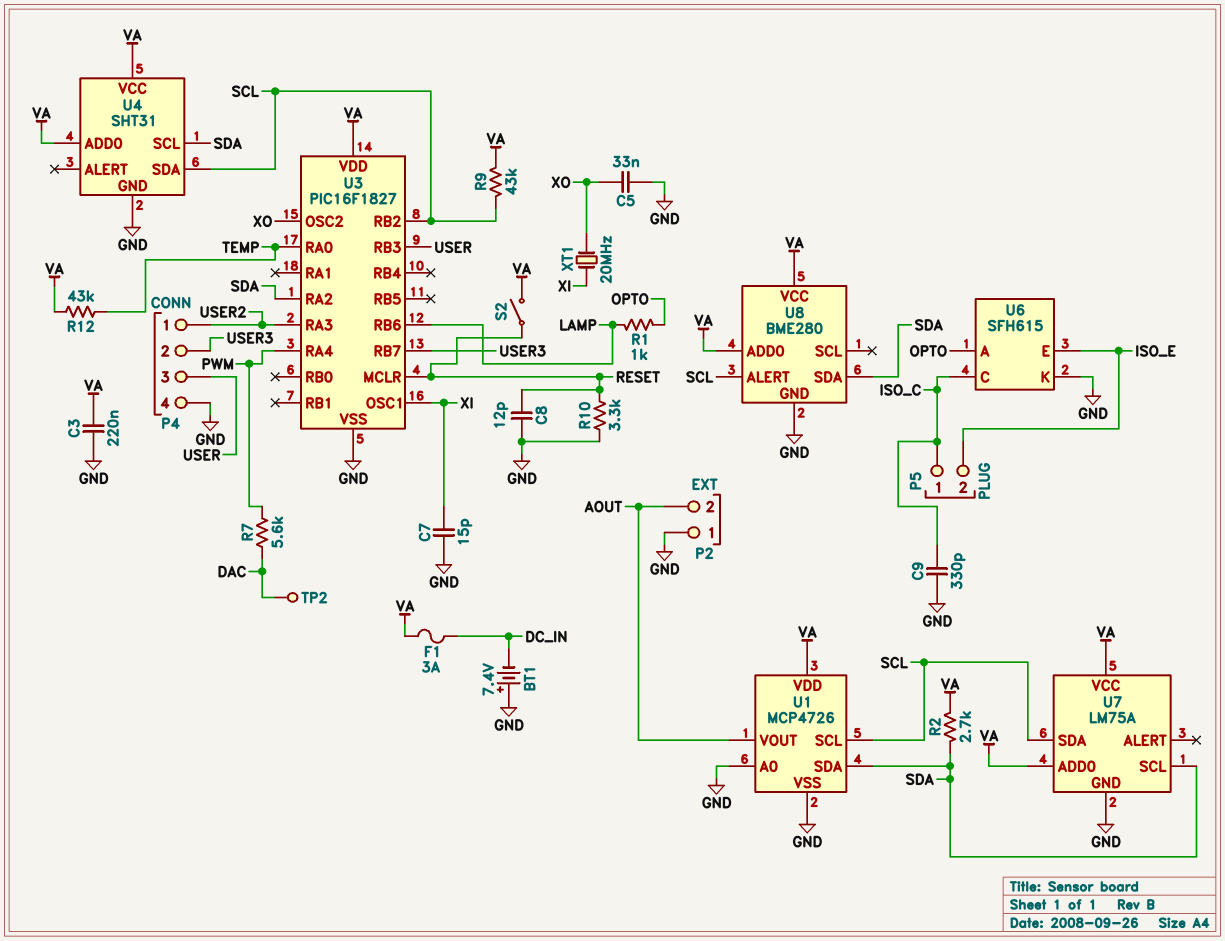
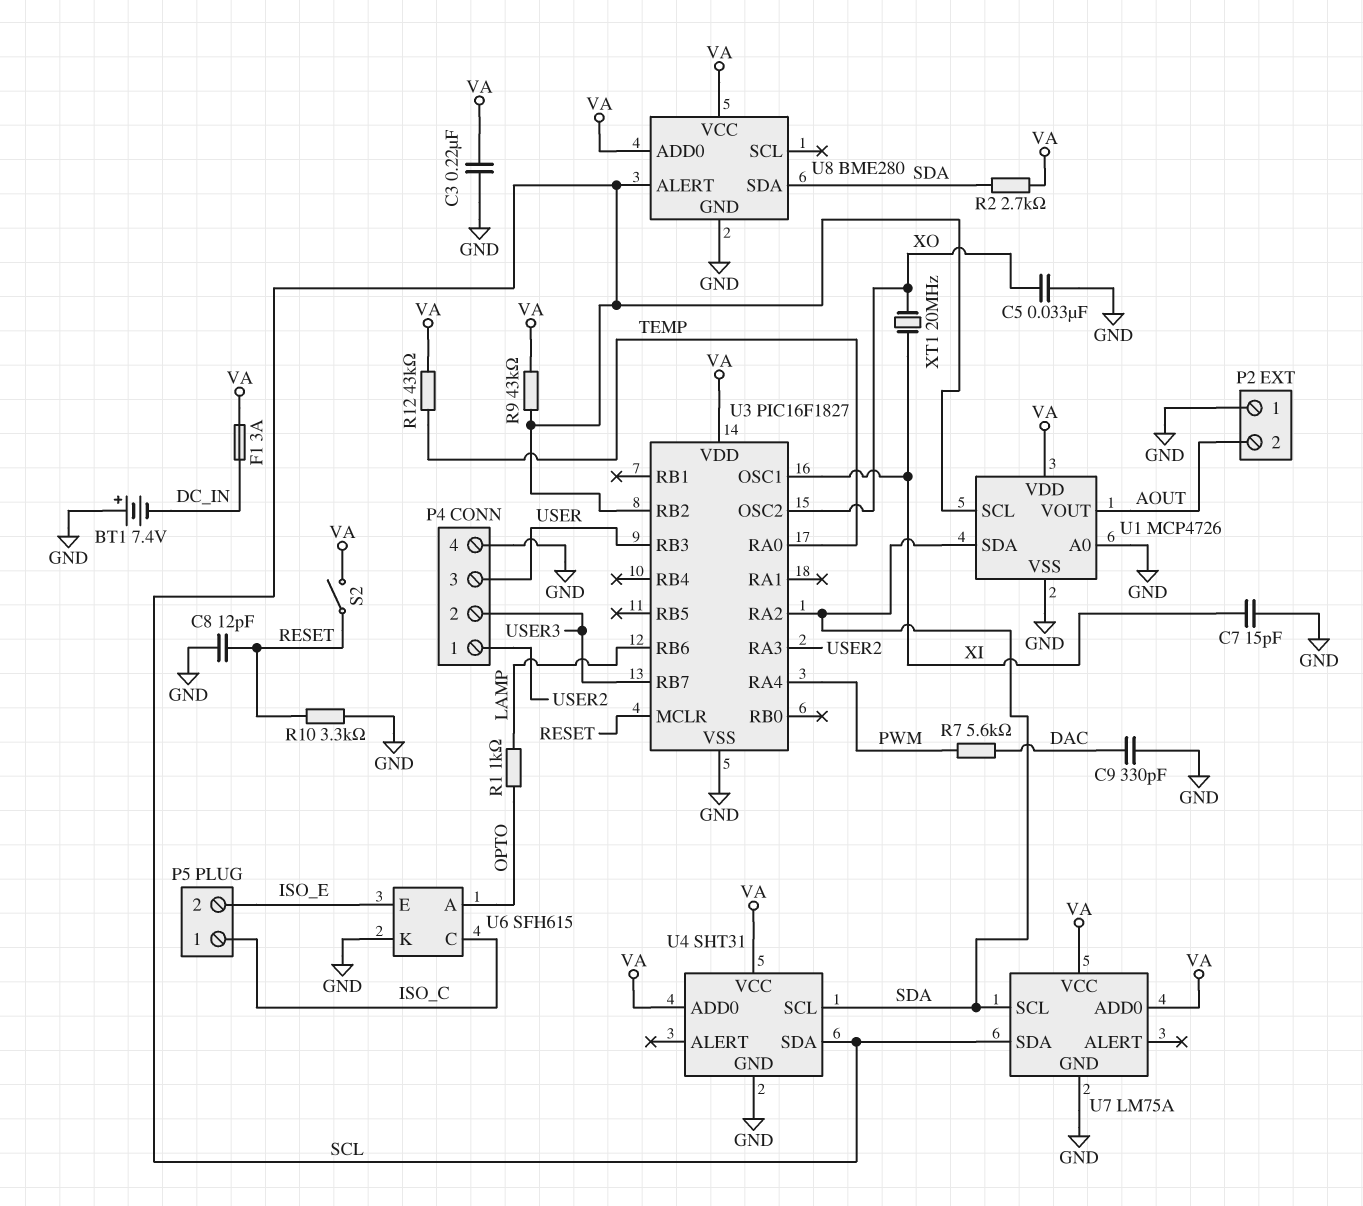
C9: 330pF (GND, ISO_C) -> 330pF (DAC, GND)
TP2: test point (DAC) -> none

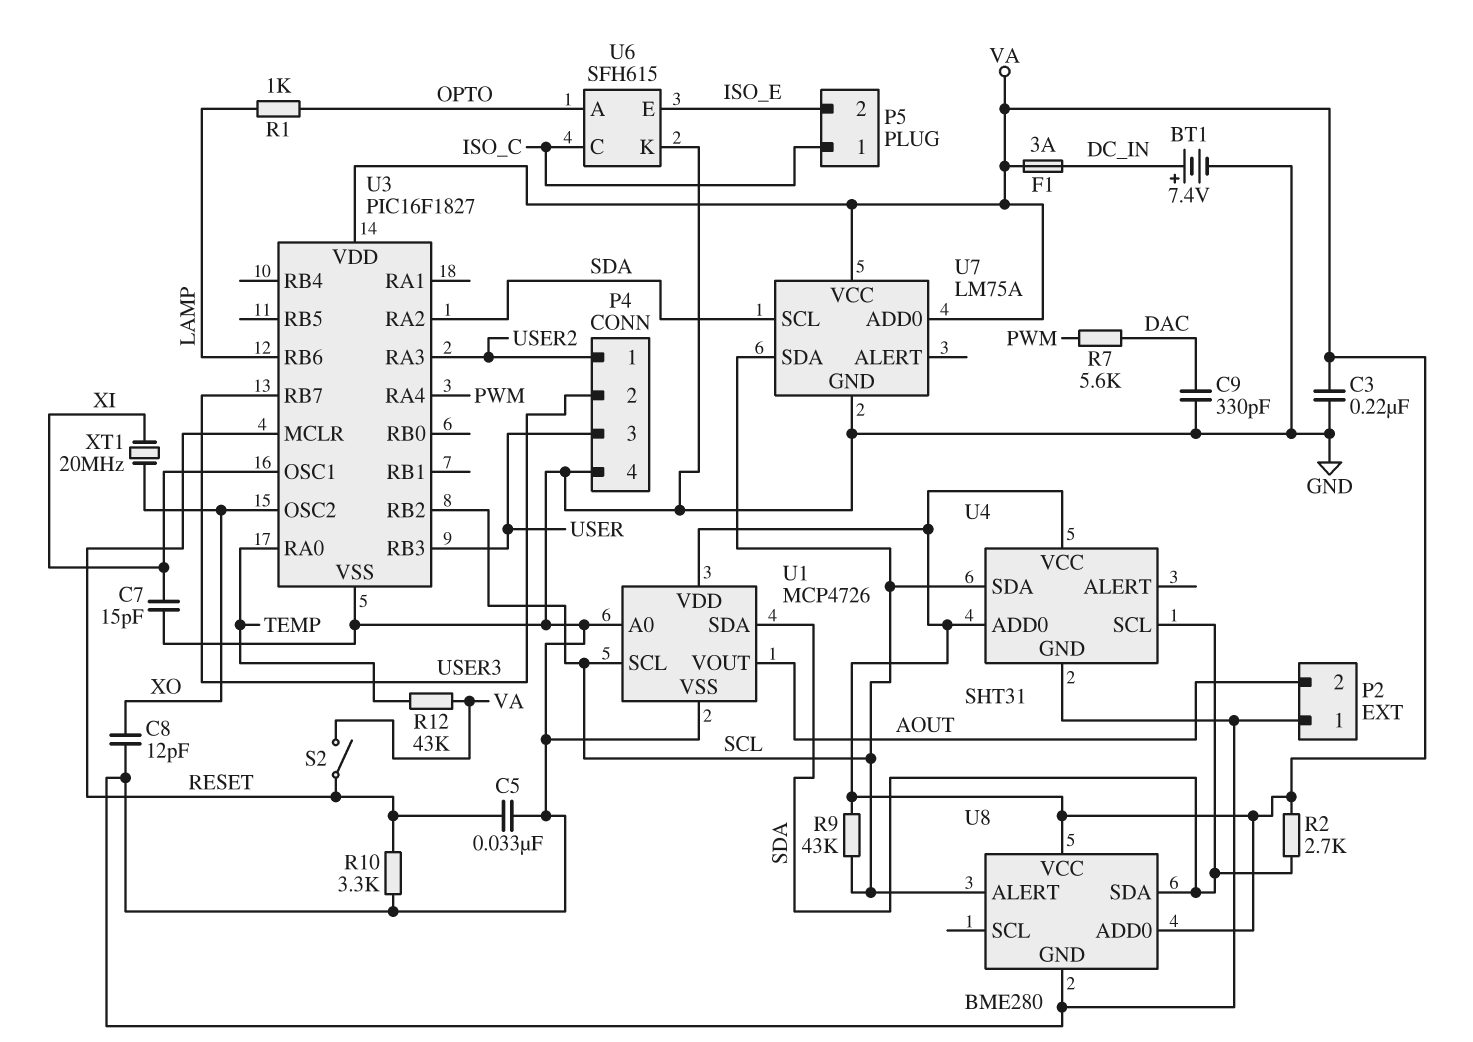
BT1: 7.4V (plus GND, minus DC_IN) -> 7.4V (plus DC_IN, minus GND)
C5: 33nF (GND, XO) -> 33nF (GND, RESET)
C8: 12pF (GND, RESET) -> 12pF (GND, XO)

